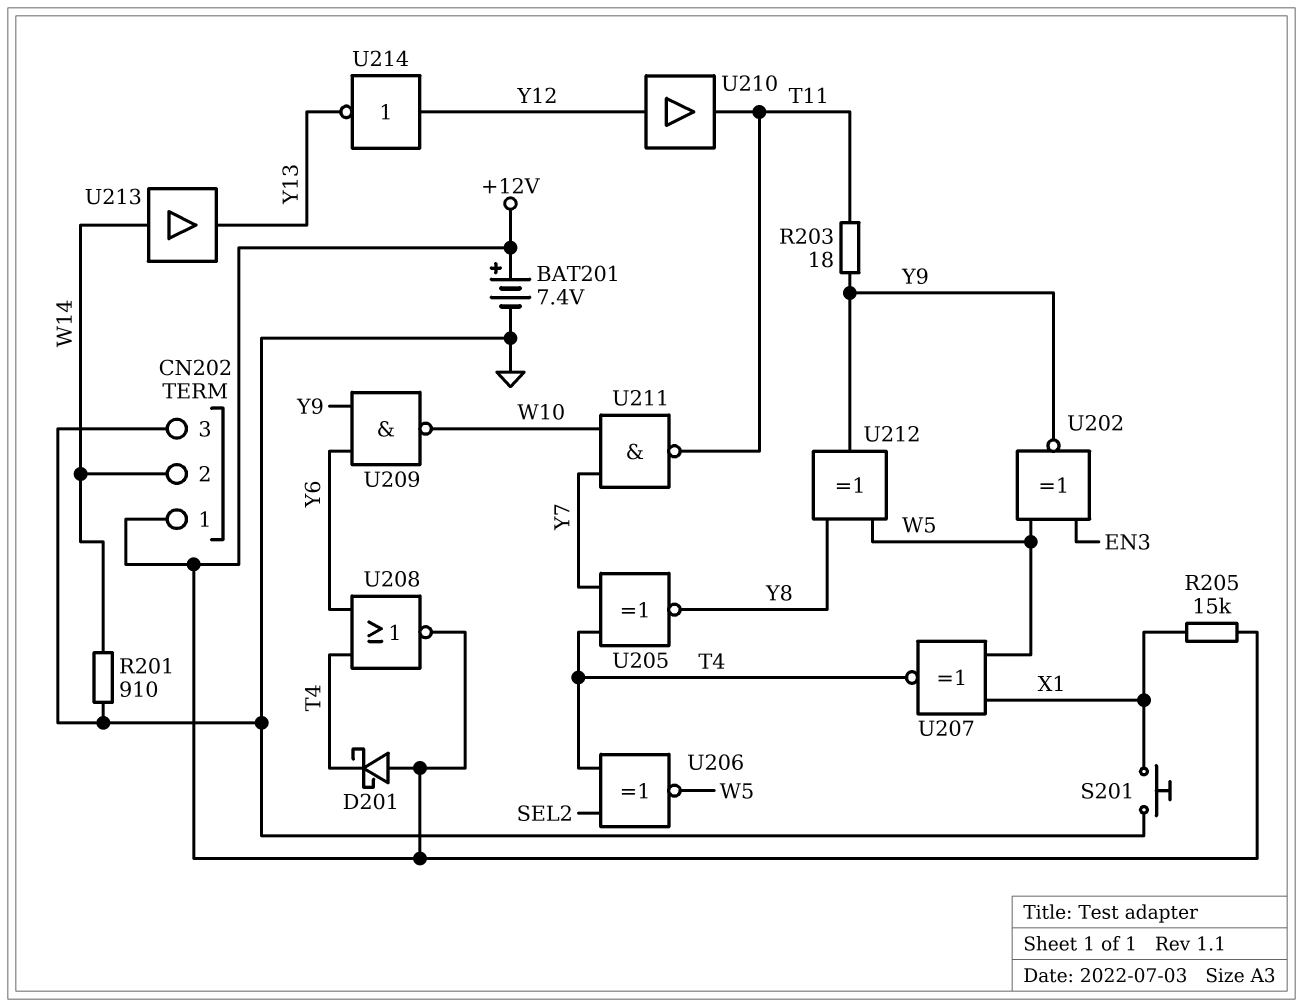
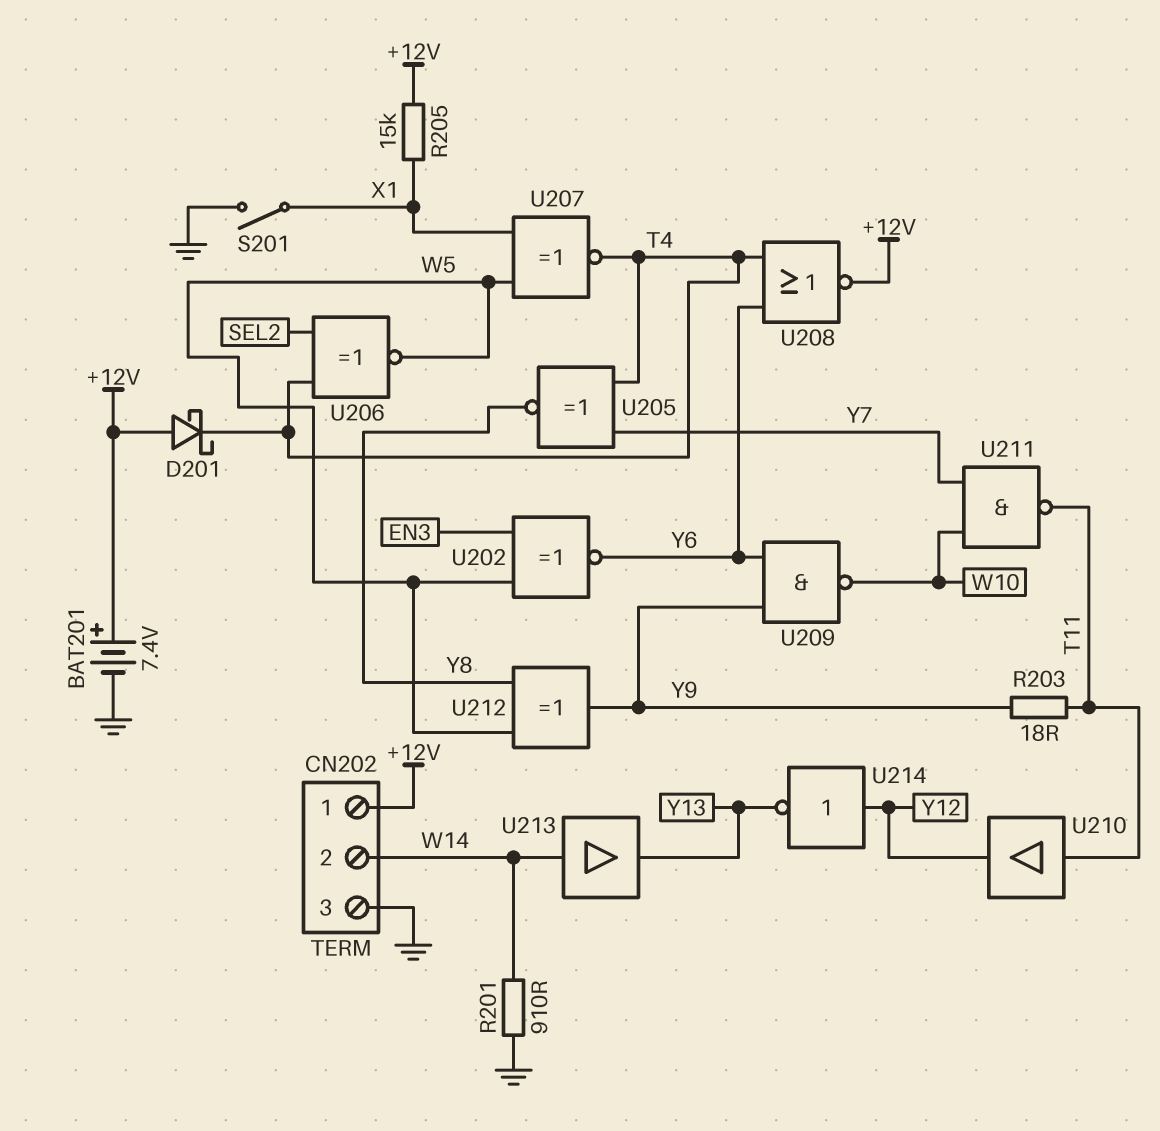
S201: button (GND, X1) -> switch (GND, X1)
U202: XNOR (in EN3, in W5, out Y9) -> XNOR (in EN3, in W5, out Y6)
U210: buffer (in Y12, out T11) -> buffer (in T11, out Y12)

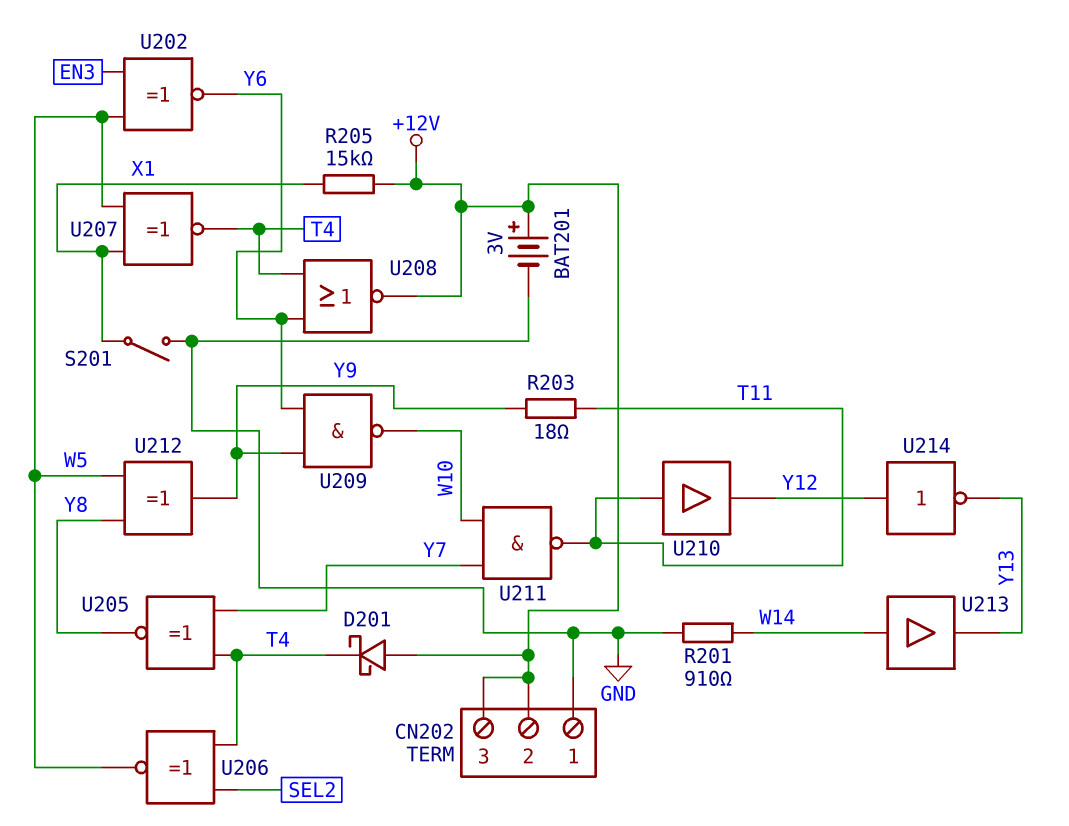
BAT201: 7.4V (plus +12V, minus GND) -> 3V (plus +12V, minus GND)
CN202 pin 1: +12V -> GND
CN202 pin 2: W14 -> +12V
CN202 pin 3: GND -> +12V

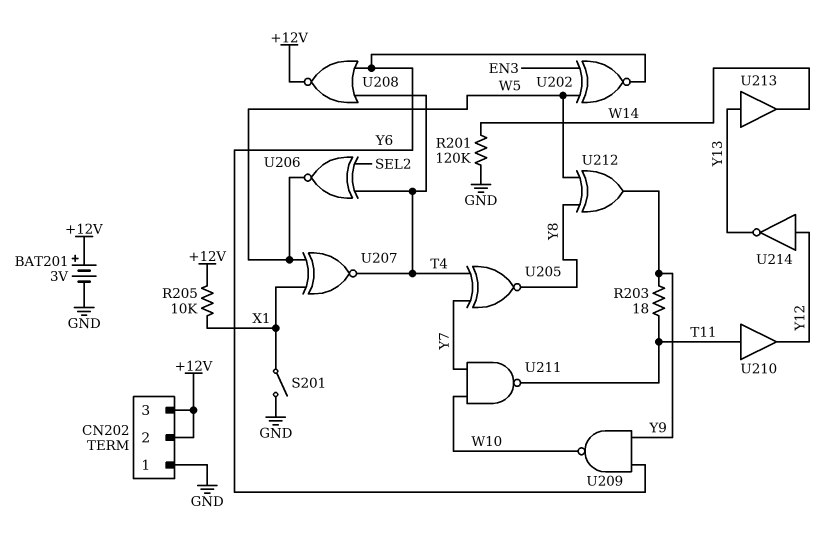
D201: schottky (A +12V, K T4) -> none
R201: 910 (GND, W14) -> 120k (GND, W14)
R205: 15k (+12V, X1) -> 10k (+12V, X1)
U213: buffer (in W14, out Y13) -> buffer (in Y13, out W14)

